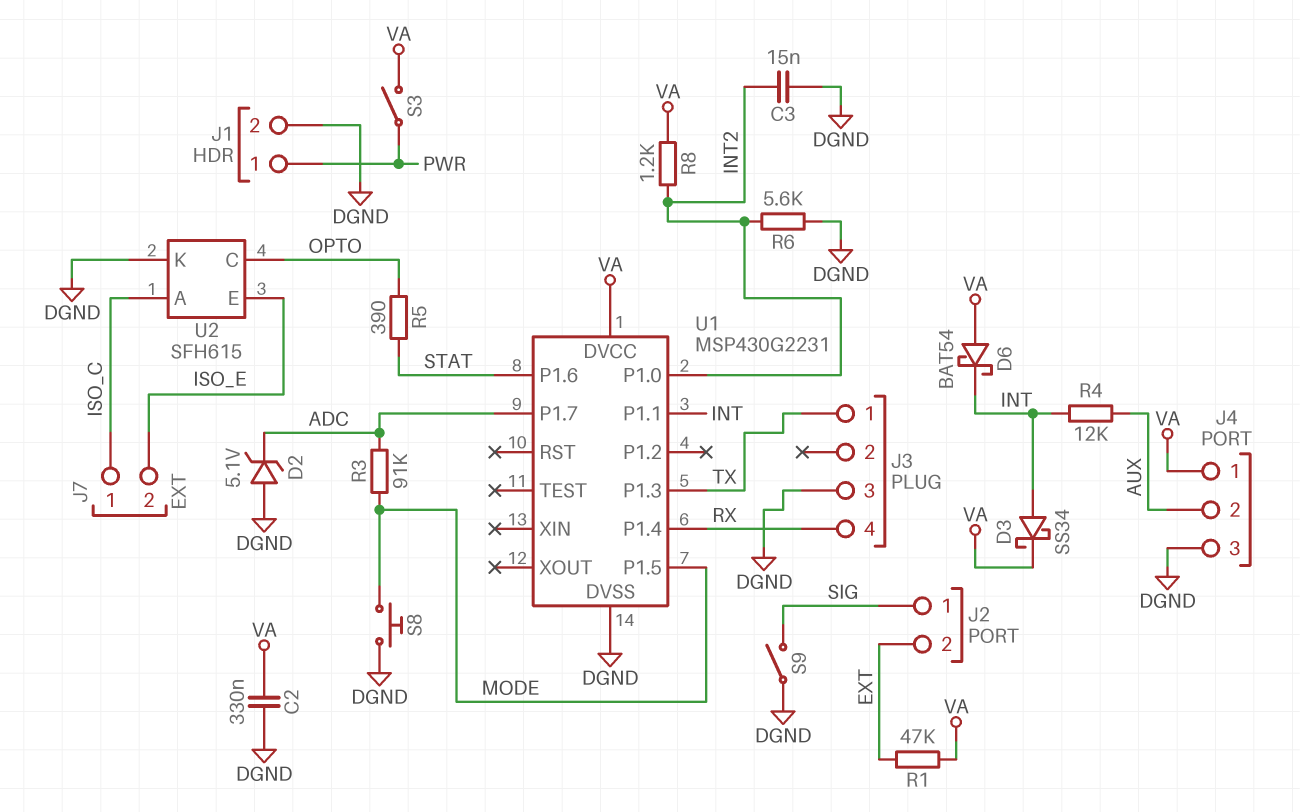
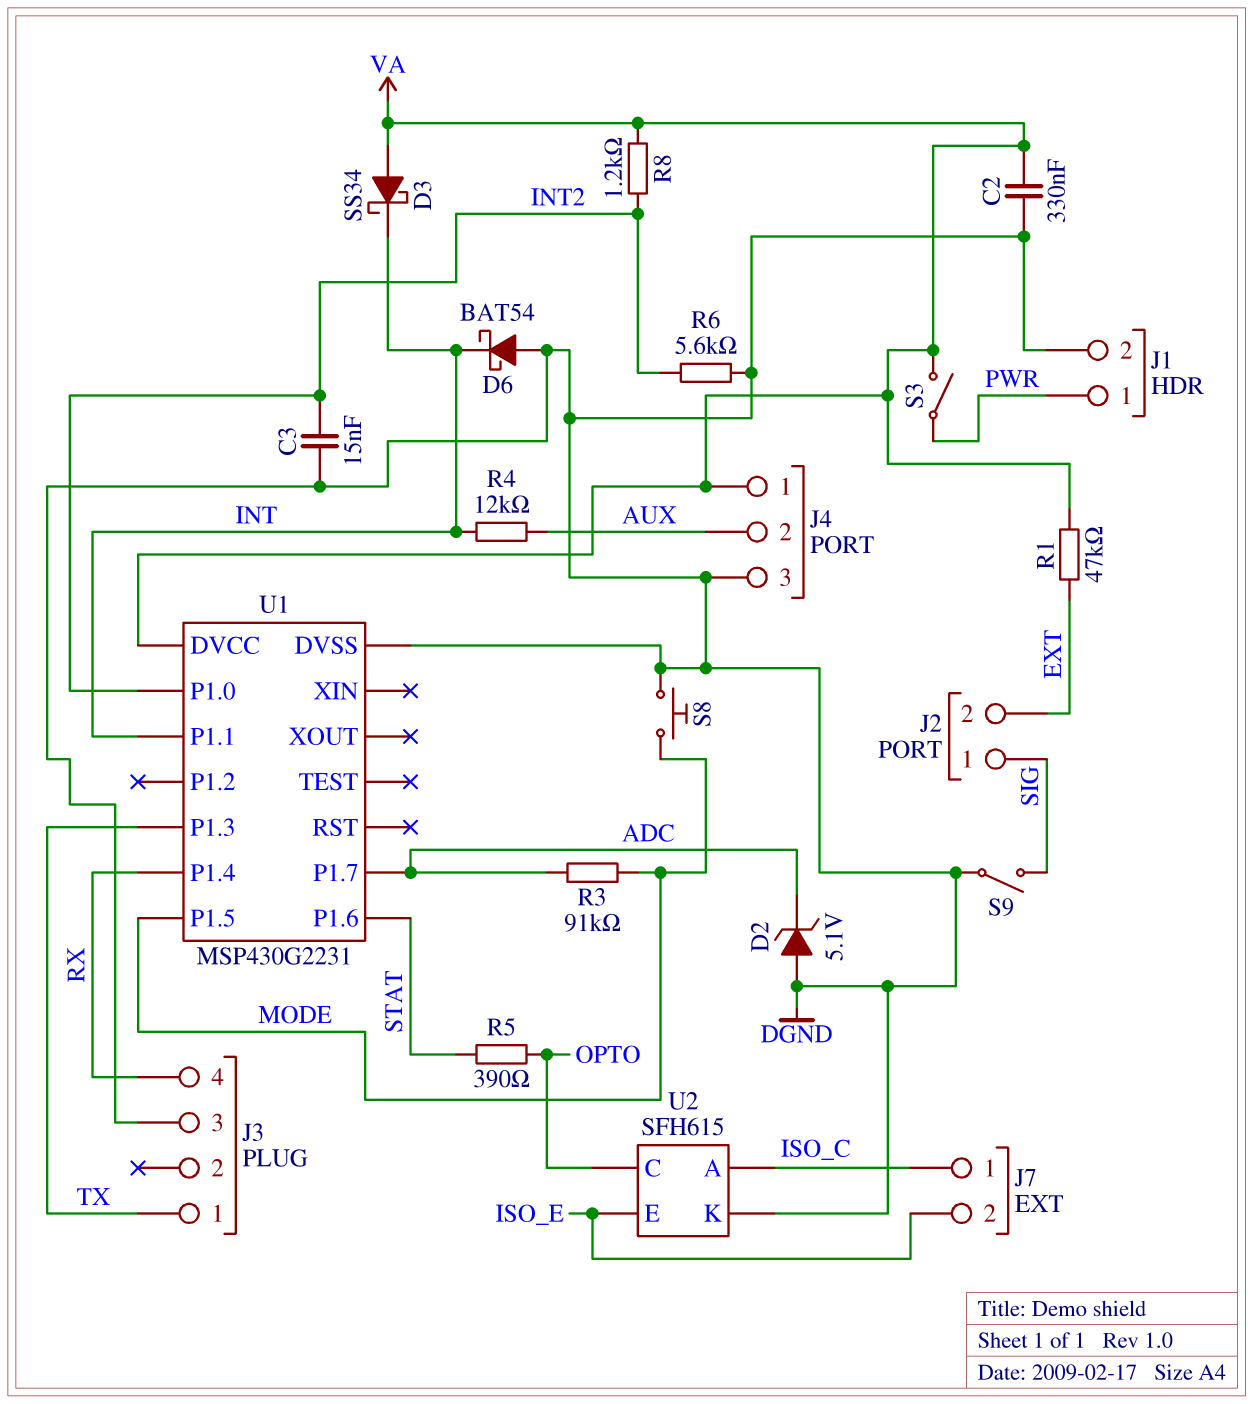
D3: schottky SS34 (A INT, K VA) -> schottky SS34 (A VA, K INT)
D6: schottky BAT54 (A VA, K INT) -> schottky BAT54 (A DGND, K INT)

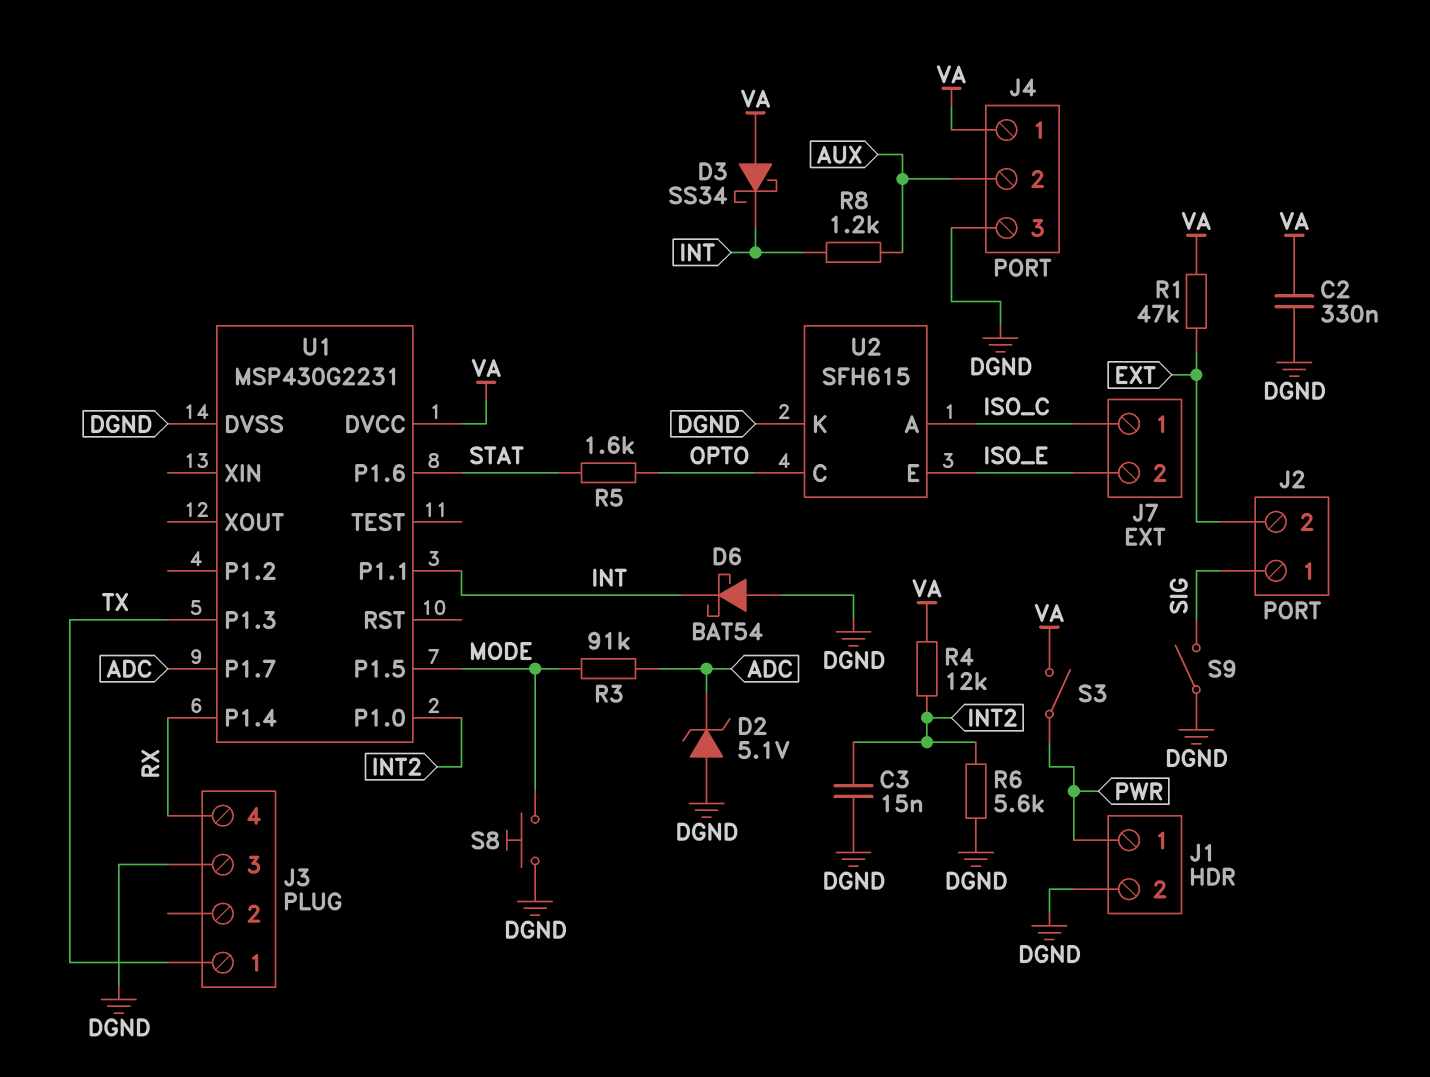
R4: 12k (AUX, INT) -> 12k (INT2, VA)
R5: 390 (OPTO, STAT) -> 1.6k (OPTO, STAT)
R8: 1.2k (INT2, VA) -> 1.2k (AUX, INT)

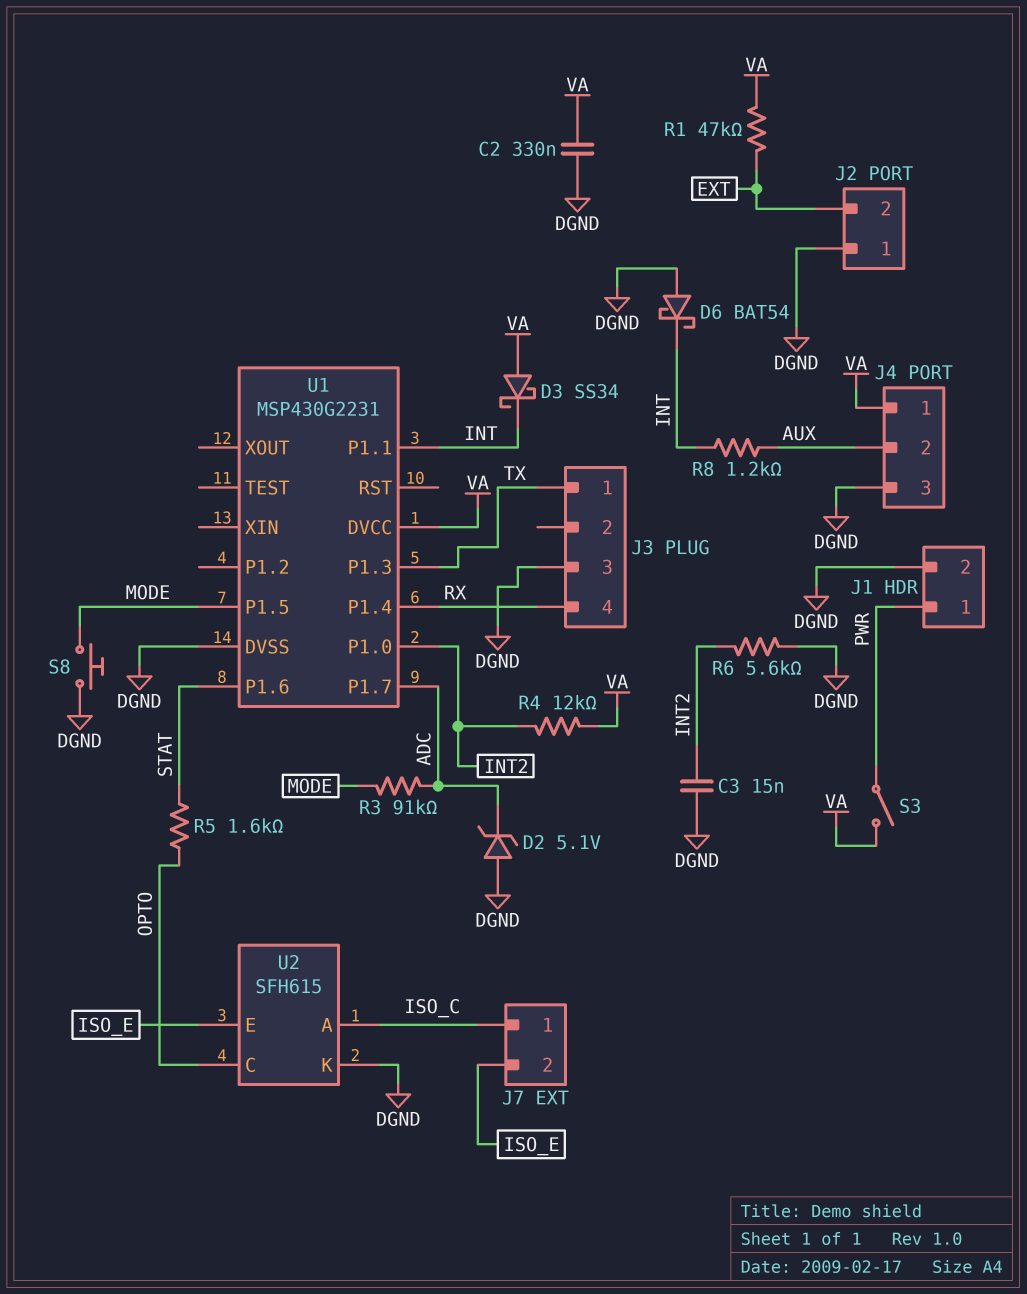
J2 pin 1: SIG -> DGND
S9: switch (DGND, SIG) -> none

